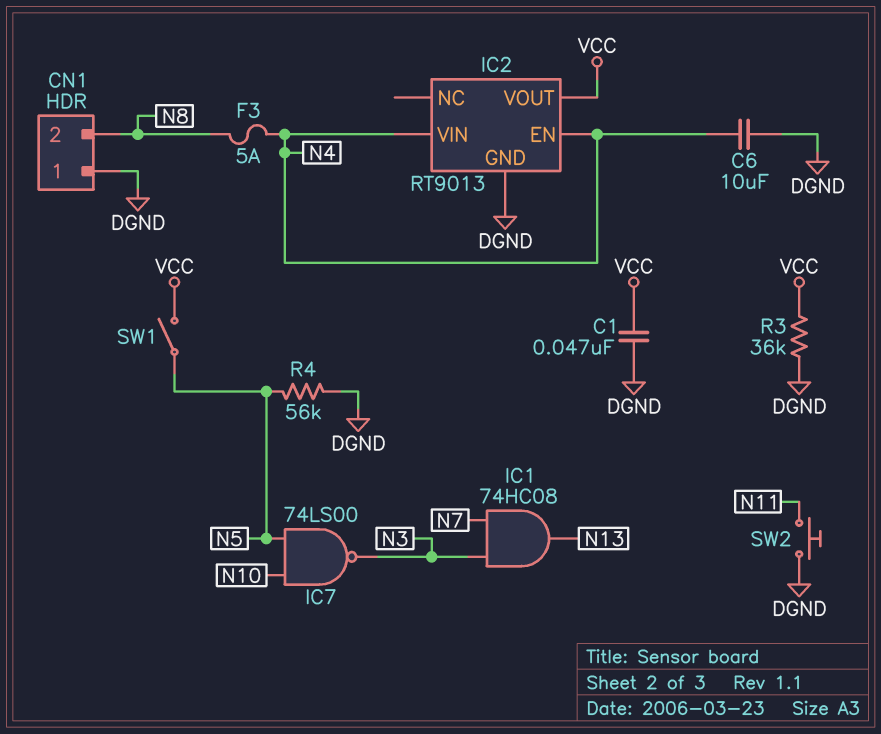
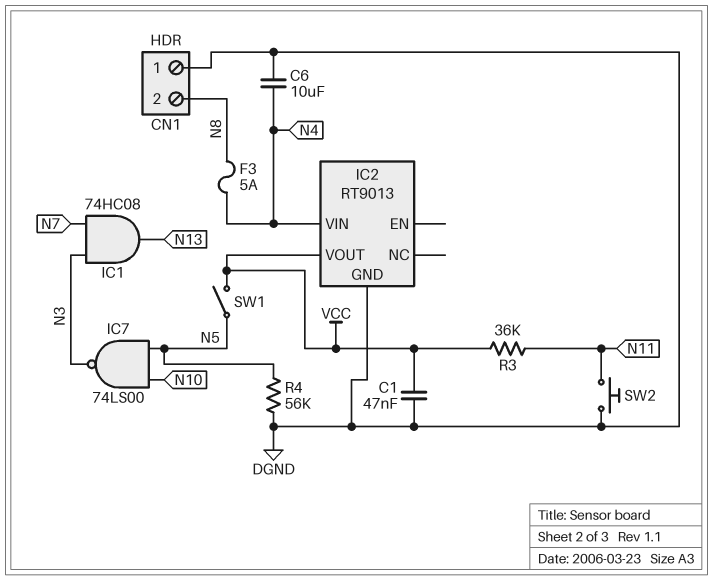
IC2 pin EN: N4 -> none
R3: 36k (DGND, VCC) -> 36k (N11, VCC)

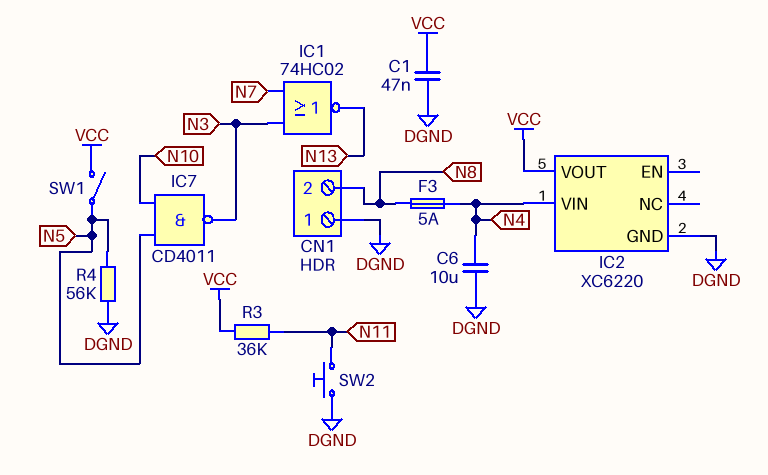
IC1: AND 74HC08 (in N3, in N7, out N13) -> NOR 74HC02 (in N3, in N7, out N13)
IC2: RT9013 -> XC6220
IC7: NAND 74LS00 (in N5, in N10, out N3) -> NAND CD4011 (in N5, in N10, out N3)

